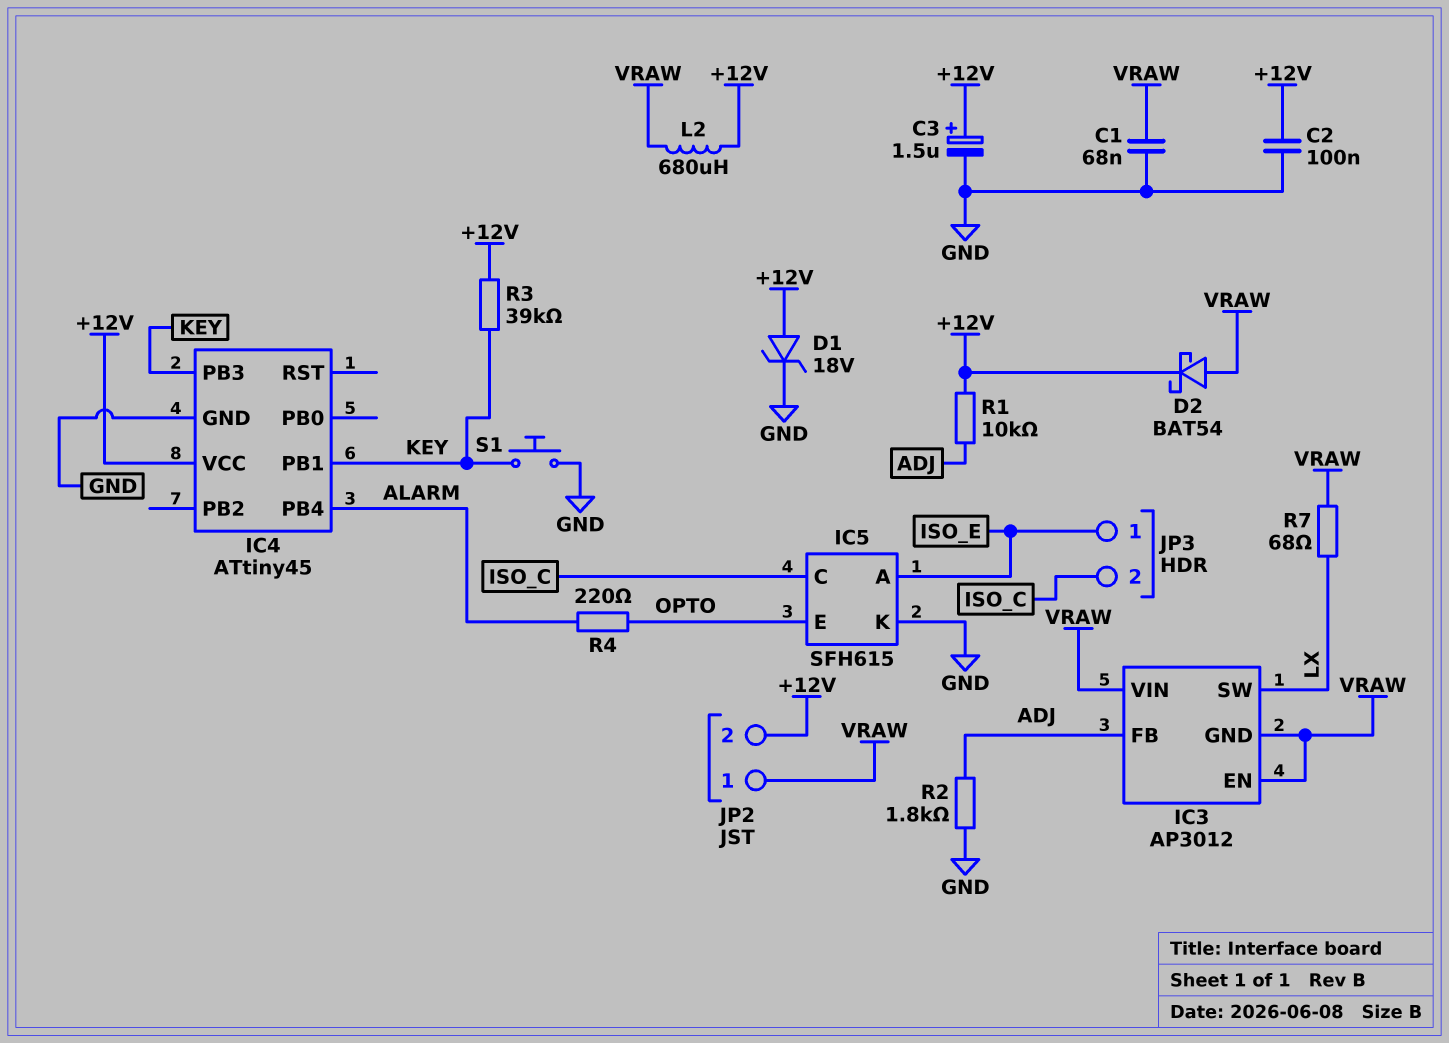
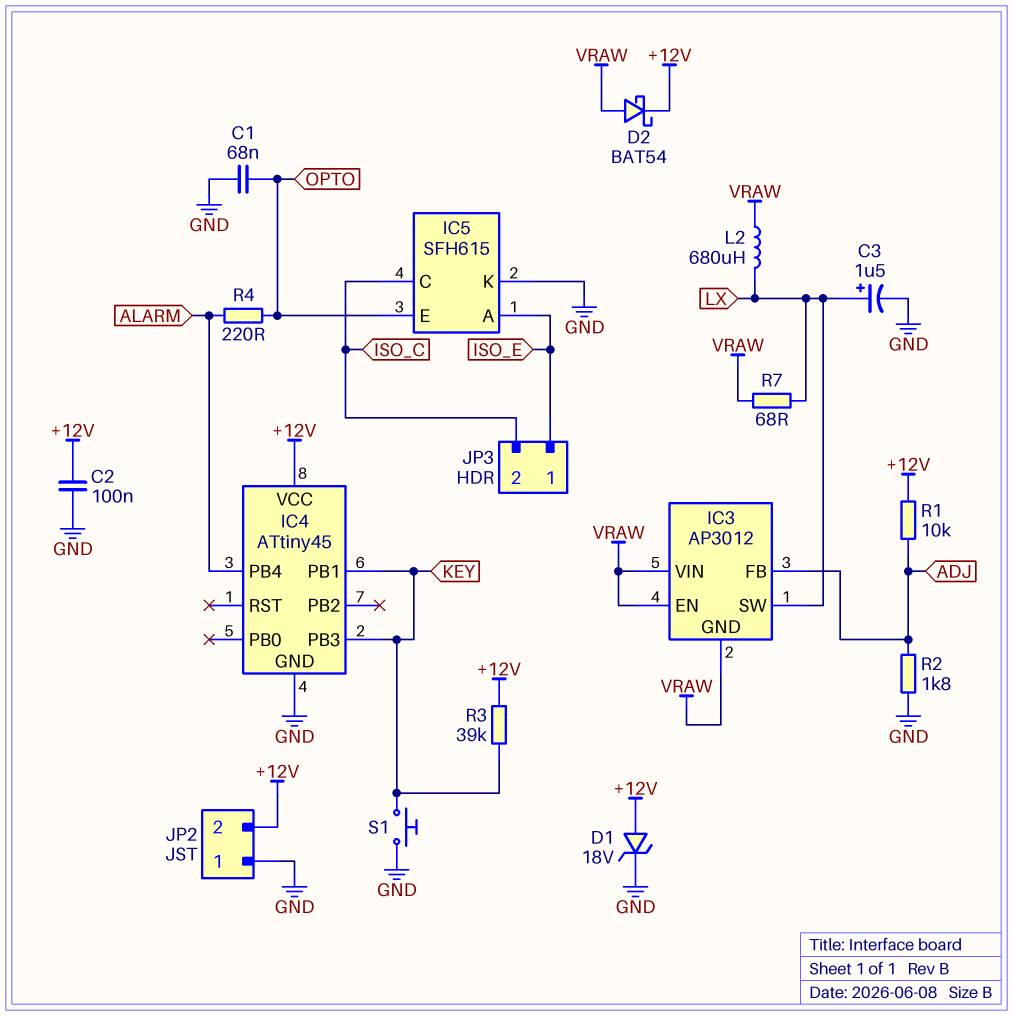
C1: 68nF (GND, VRAW) -> 68nF (GND, OPTO)
C3: 1.5uF (plus +12V, minus GND) -> 1.5uF (plus LX, minus GND)
JP2 pin 1: VRAW -> GND
L2: 680uH (+12V, VRAW) -> 680uH (LX, VRAW)

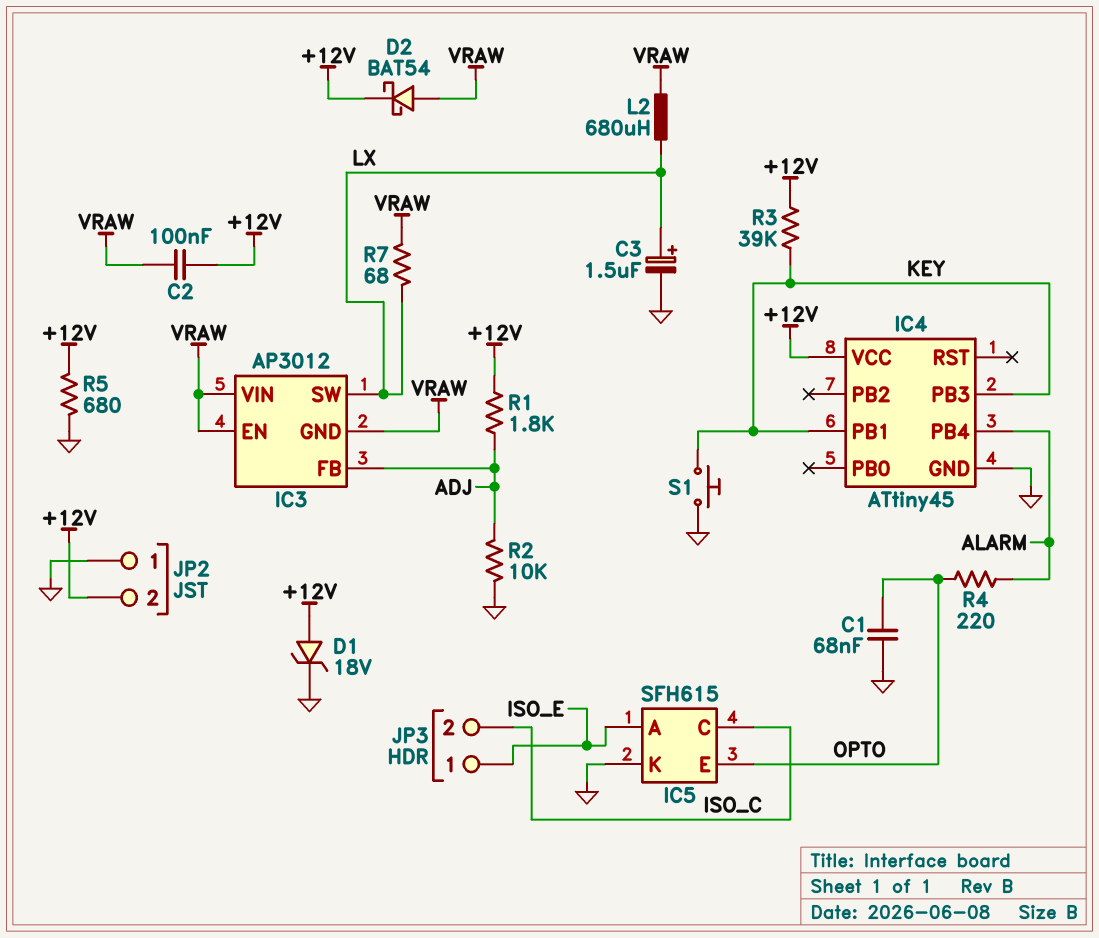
C2: 100nF (+12V, GND) -> 100nF (+12V, VRAW)
R1: 10k (+12V, ADJ) -> 1.8k (+12V, ADJ)
R2: 1.8k (ADJ, GND) -> 10k (ADJ, GND)
R5: none -> 680 (+12V, GND)

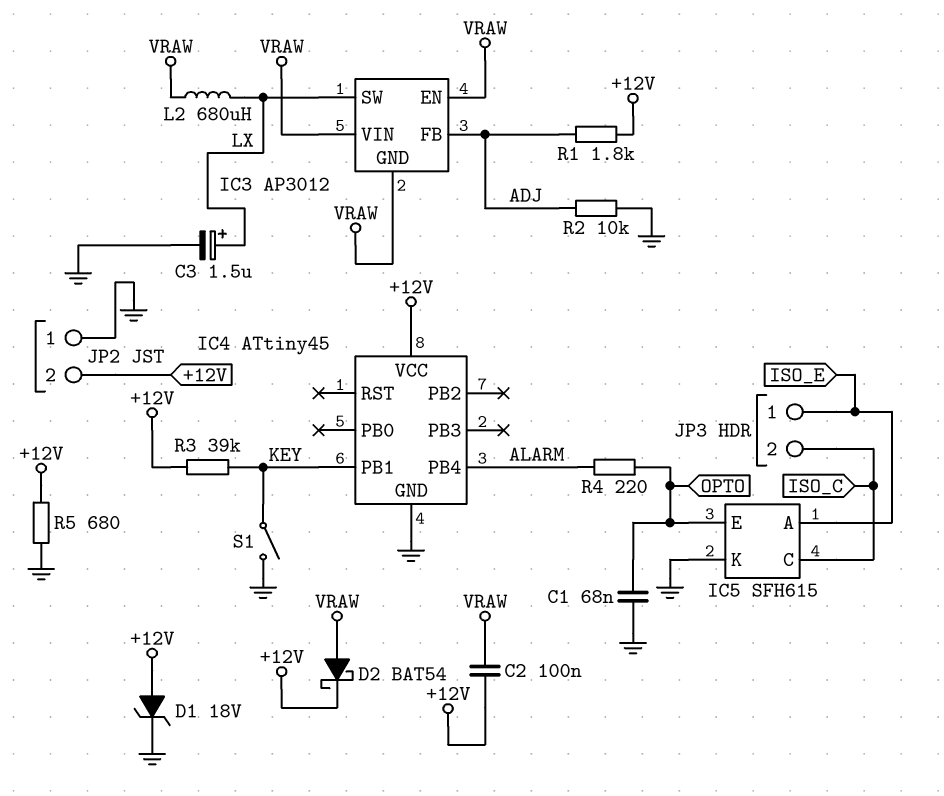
IC4 pin PB3: KEY -> none
R7: 68 (LX, VRAW) -> none
S1: button (GND, KEY) -> switch (GND, KEY)

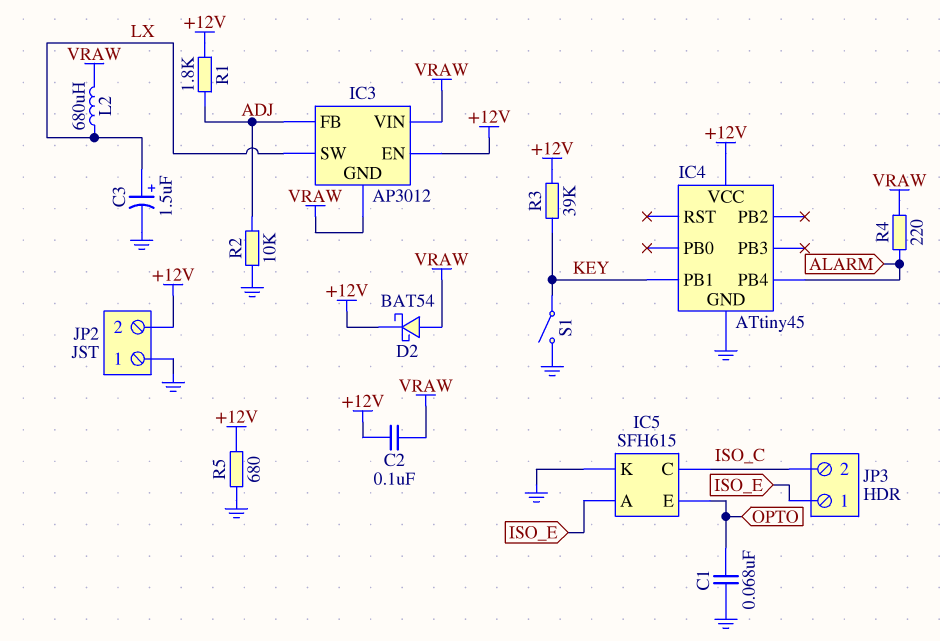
D1: zener 18V (A +12V, K GND) -> none
IC3 pin EN: VRAW -> +12V
R4: 220 (ALARM, OPTO) -> 220 (ALARM, VRAW)

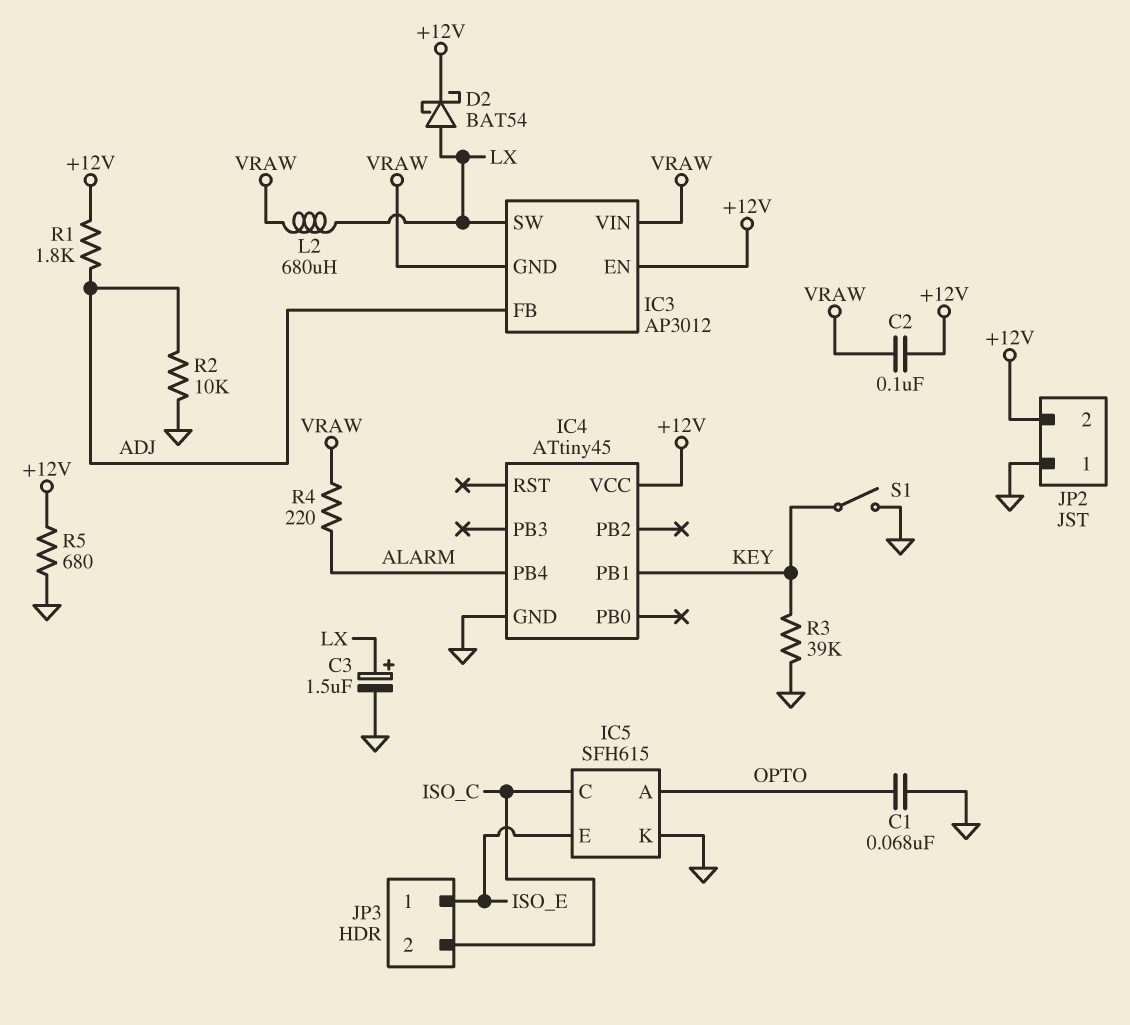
D2: schottky BAT54 (A VRAW, K +12V) -> schottky BAT54 (A LX, K +12V)
IC5 pin A: ISO_E -> OPTO
IC5 pin E: OPTO -> ISO_E
R3: 39k (+12V, KEY) -> 39k (GND, KEY)

